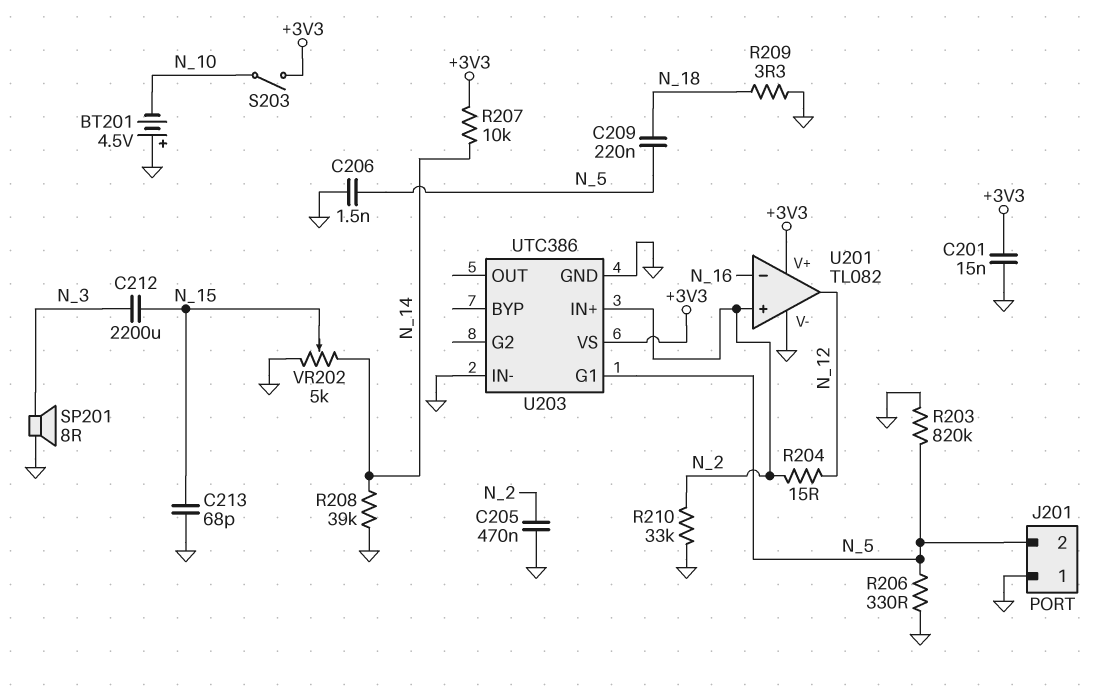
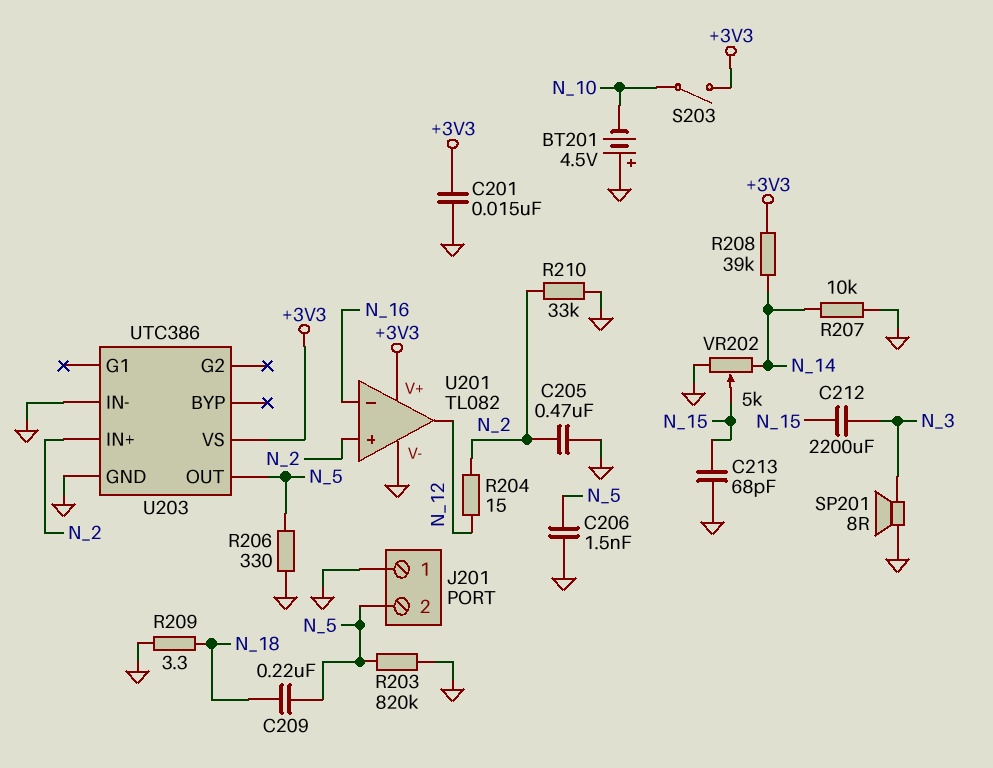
R207: 10k (+3V3, N_14) -> 10k (GND, N_14)
R208: 39k (GND, N_14) -> 39k (+3V3, N_14)
U203 pin G1: N_5 -> none
U203 pin OUT: none -> N_5

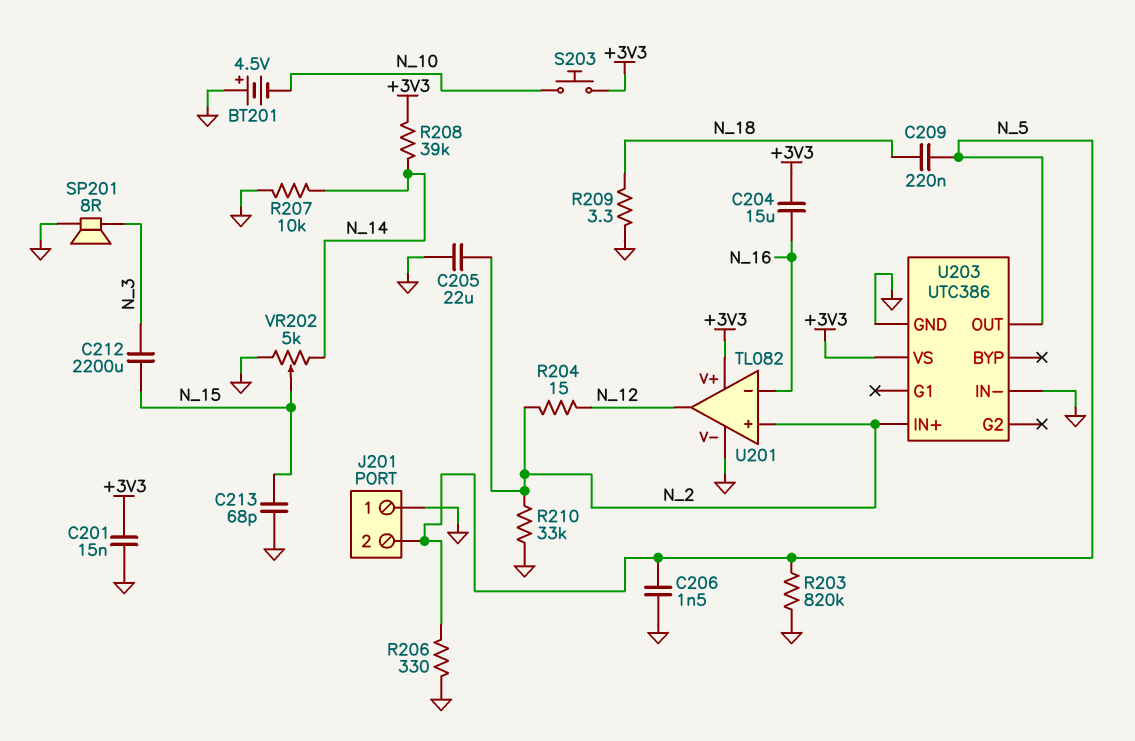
C204: none -> 15uF (+3V3, N_16)
C205: 470nF (GND, N_2) -> 22uF (GND, N_2)
S203: switch (+3V3, N_10) -> button (+3V3, N_10)

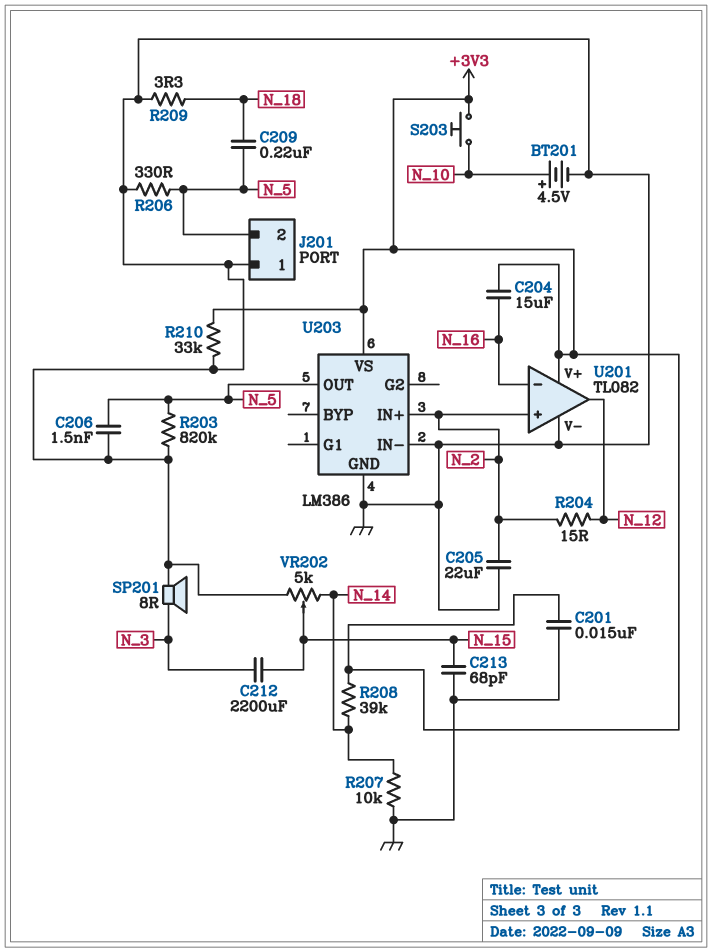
BT201: 4.5V (plus GND, minus N_10) -> 4.5V (plus N_10, minus GND)
R210: 33k (GND, N_2) -> 33k (+3V3, GND)
U203: UTC386 -> LM386

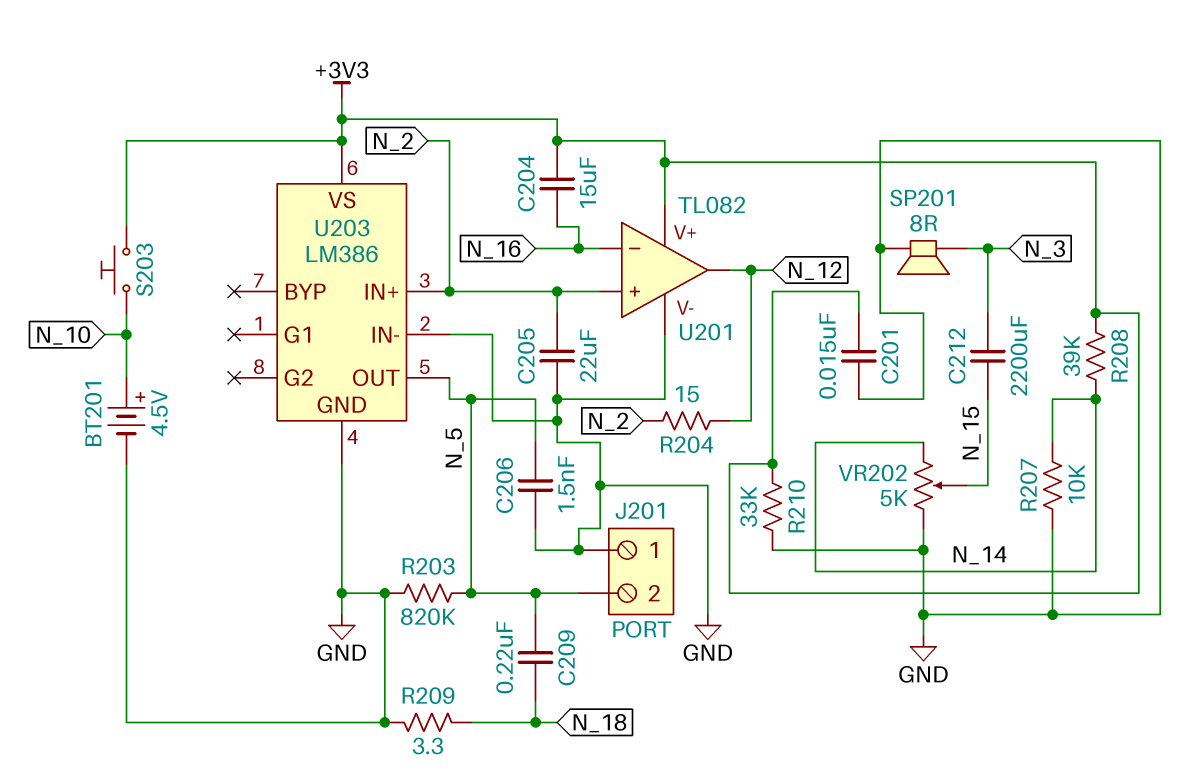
C213: 68pF (GND, N_15) -> none
R206: 330 (GND, N_5) -> none

